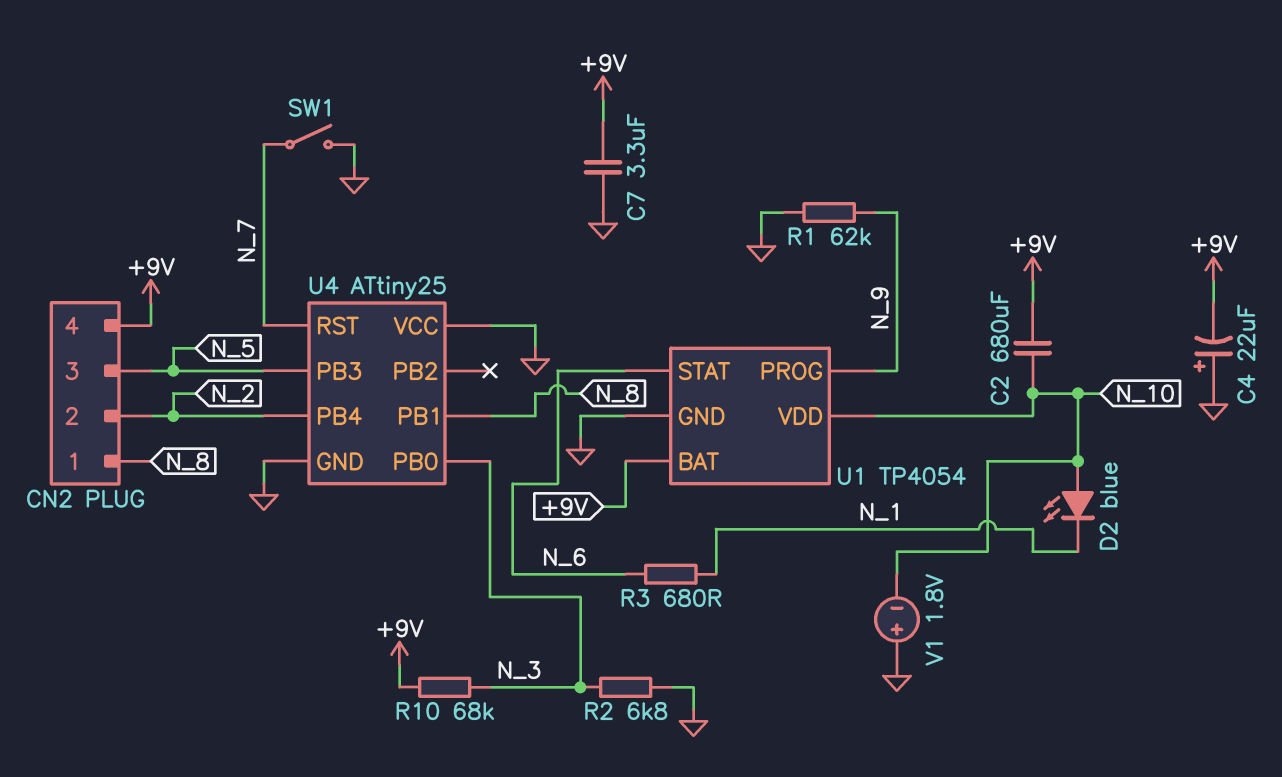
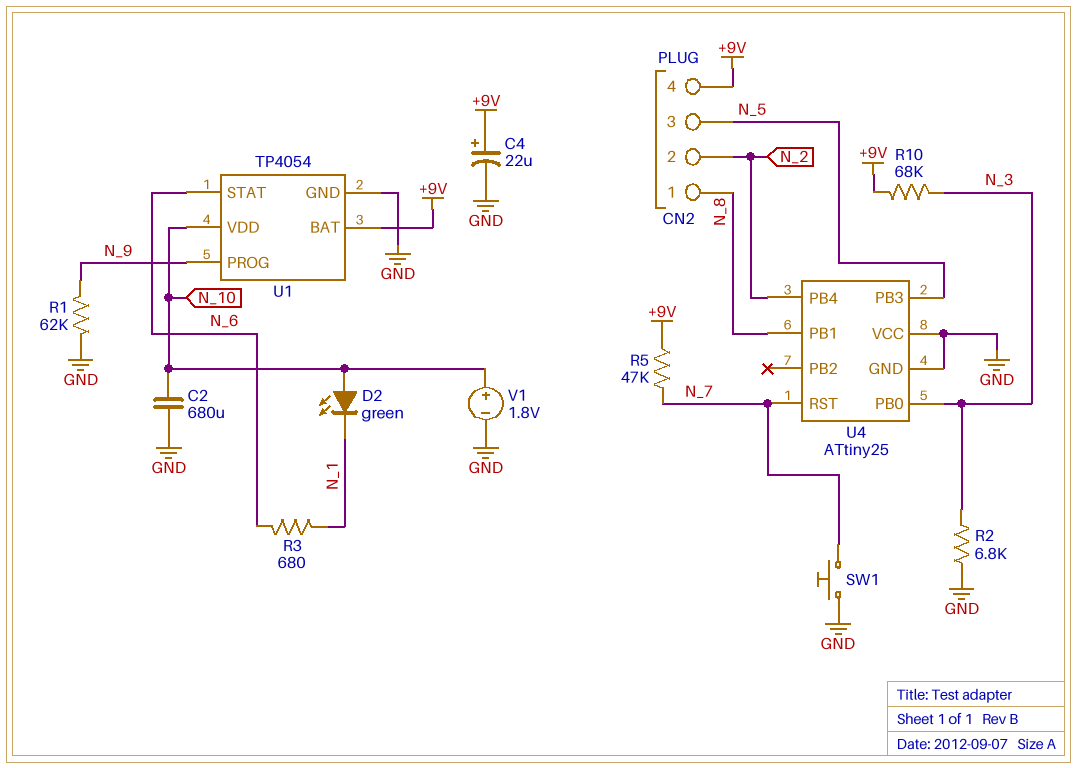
C2: 680uF (+9V, N_10) -> 680uF (GND, N_10)
C4: 22uF (plus GND, minus +9V) -> 22uF (plus +9V, minus GND)
C7: 3.3uF (+9V, GND) -> none
D2: LED blue (A N_10, K N_1) -> LED green (A N_10, K N_1)
R5: none -> 47k (+9V, N_7)
SW1: switch (GND, N_7) -> button (GND, N_7)
V1: 1.8V (plus GND, minus N_10) -> 1.8V (plus N_10, minus GND)

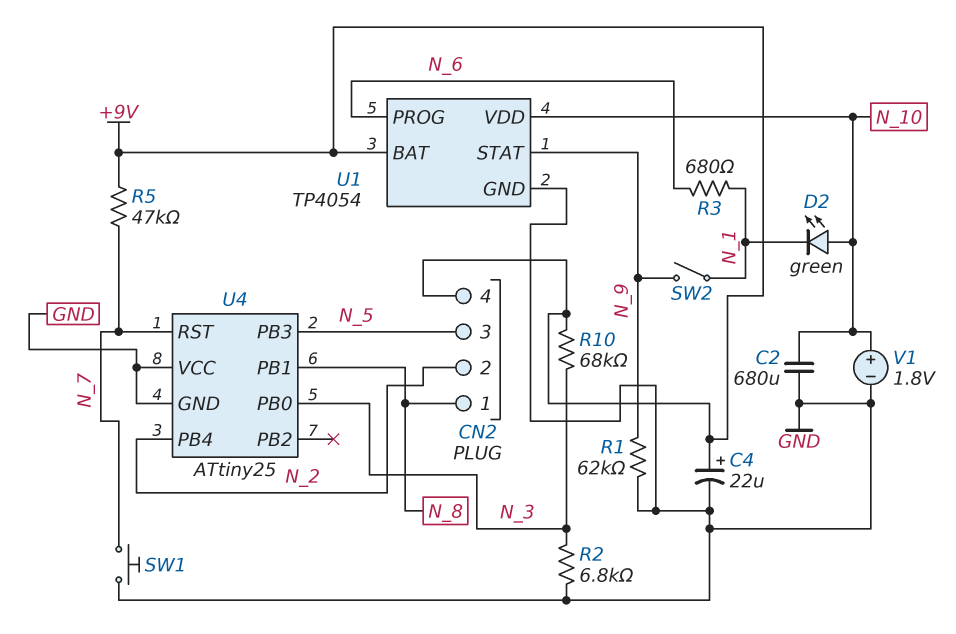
SW2: none -> switch (N_1, N_9)
U1 pin PROG: N_9 -> N_6
U1 pin STAT: N_6 -> N_9

